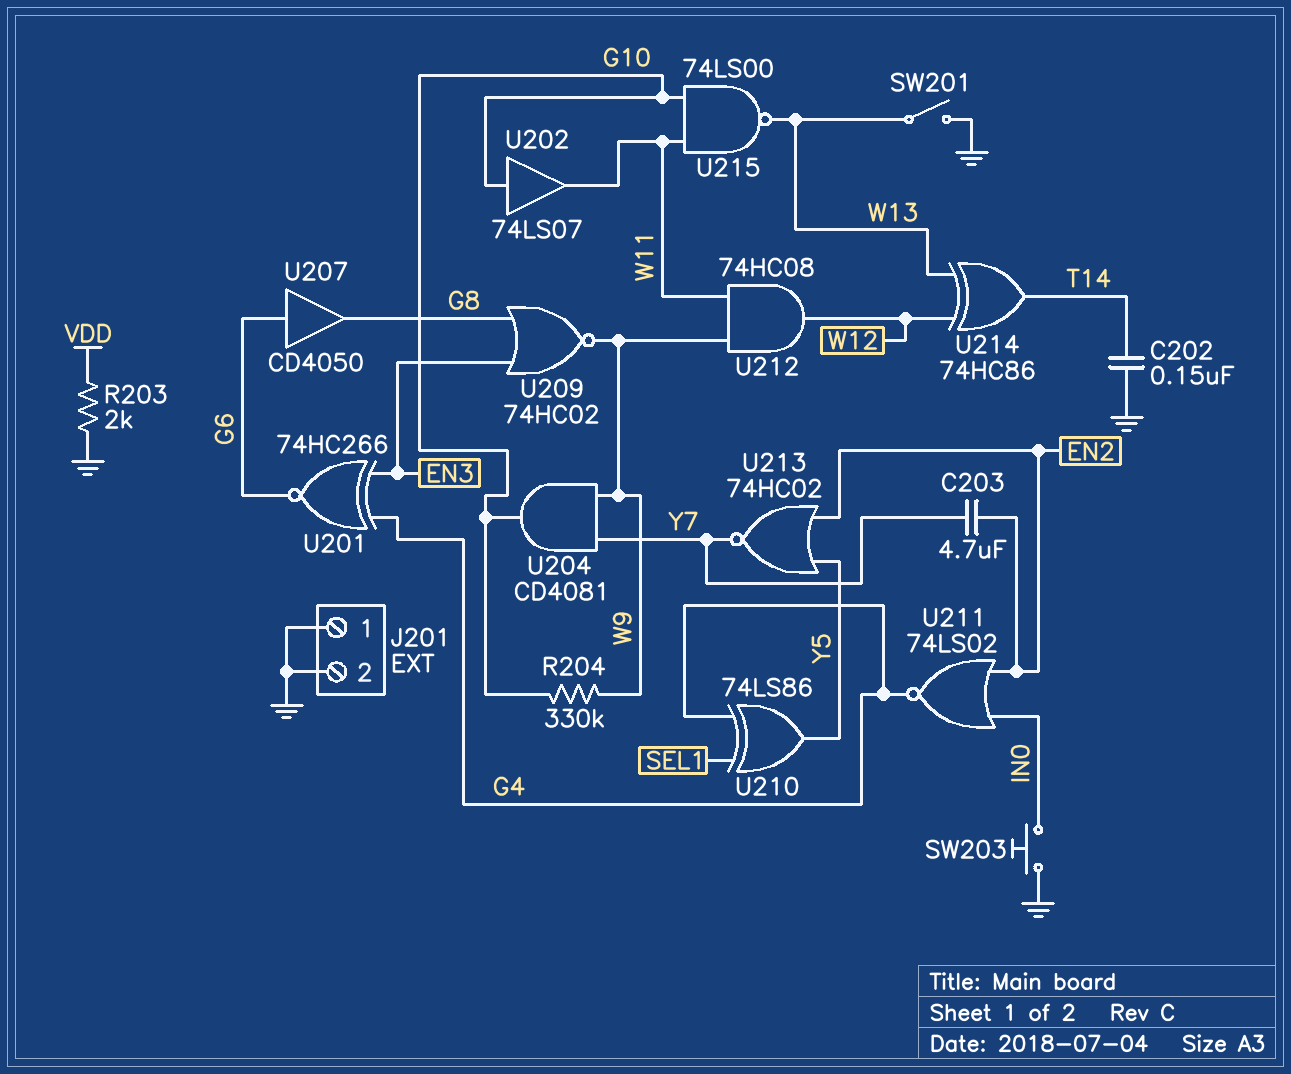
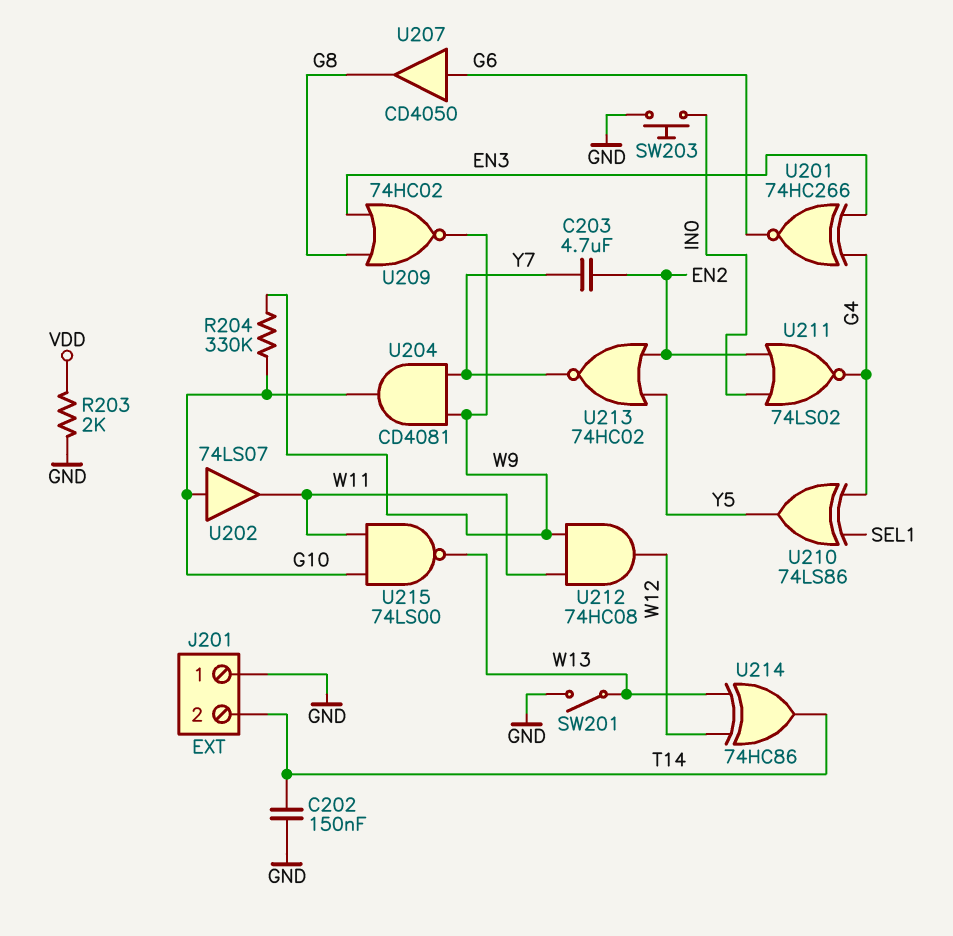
J201 pin 2: GND -> T14

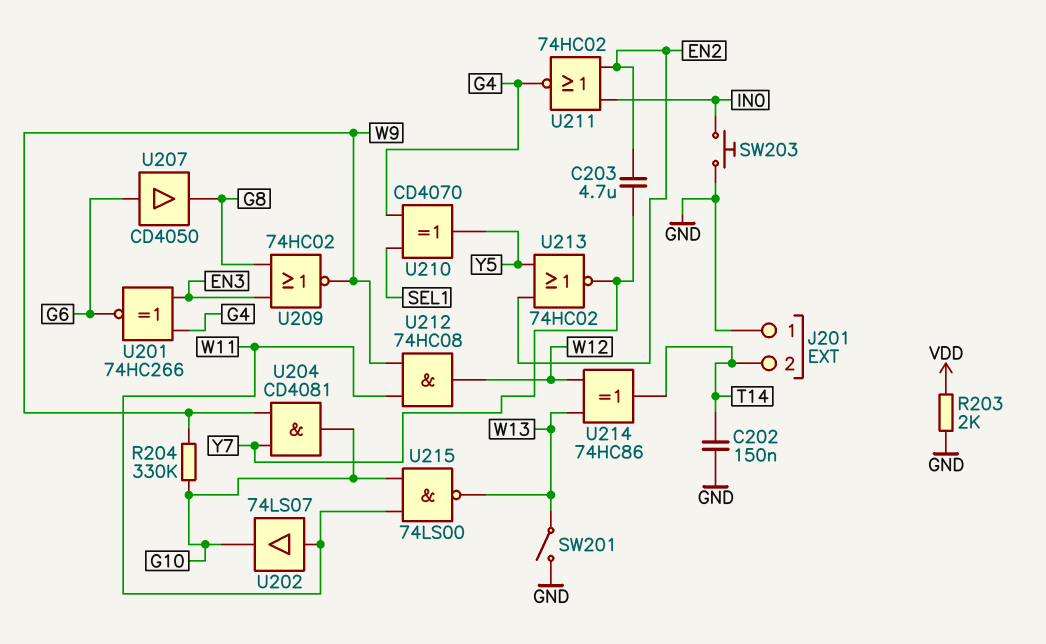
U202: buffer 74LS07 (in G10, out W11) -> buffer 74LS07 (in W11, out G10)
U210: XOR 74LS86 (in G4, in SEL1, out Y5) -> XOR CD4070 (in G4, in SEL1, out Y5)
U211: NOR 74LS02 (in EN2, in IN0, out G4) -> NOR 74HC02 (in EN2, in IN0, out G4)

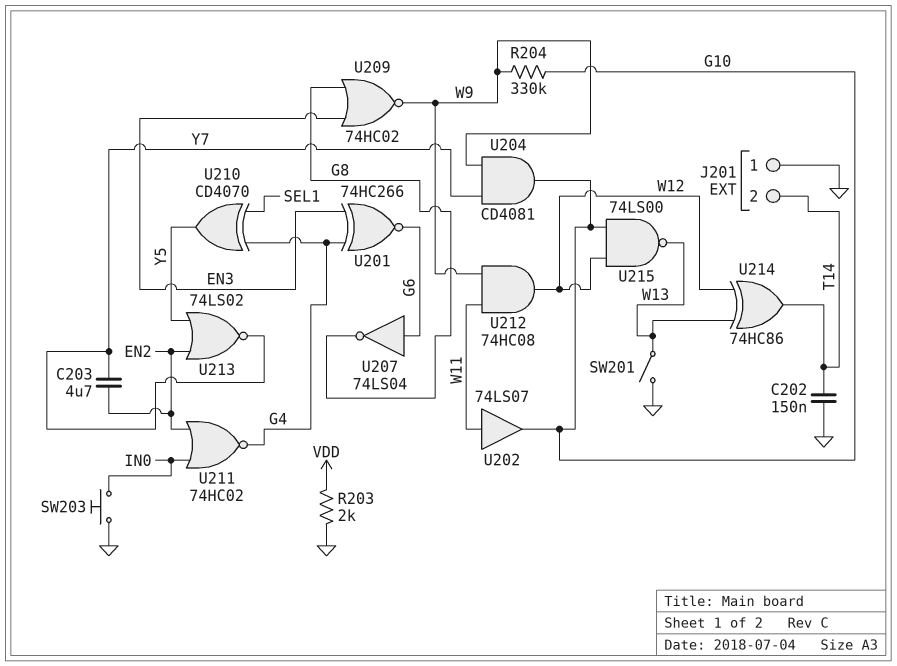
U207: buffer CD4050 (in G6, out G8) -> NOT 74LS04 (in G6, out G8)
U213: NOR 74HC02 (in EN2, in Y5, out Y7) -> NOR 74LS02 (in EN2, in Y5, out Y7)
U215: NAND 74LS00 (in G10, in W11, out W13) -> NAND 74LS00 (in G10, in W12, out W13)

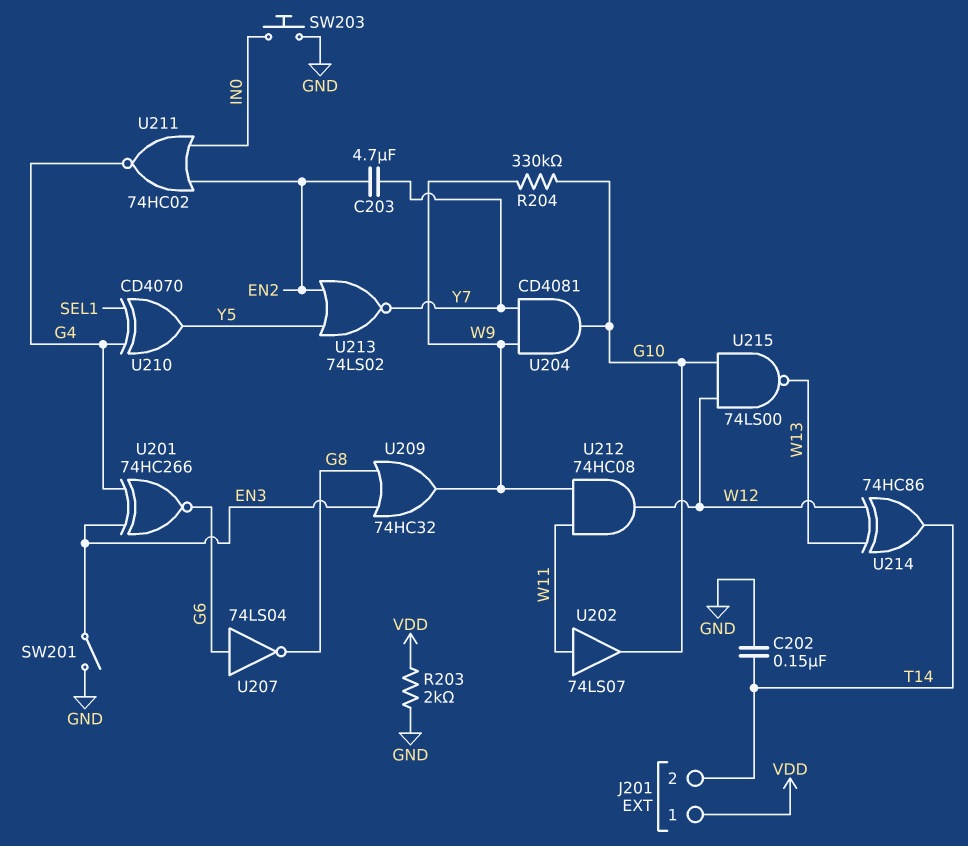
J201 pin 1: GND -> VDD
SW201: switch (GND, W13) -> switch (EN3, GND)
U209: NOR 74HC02 (in EN3, in G8, out W9) -> OR 74HC32 (in EN3, in G8, out W9)

